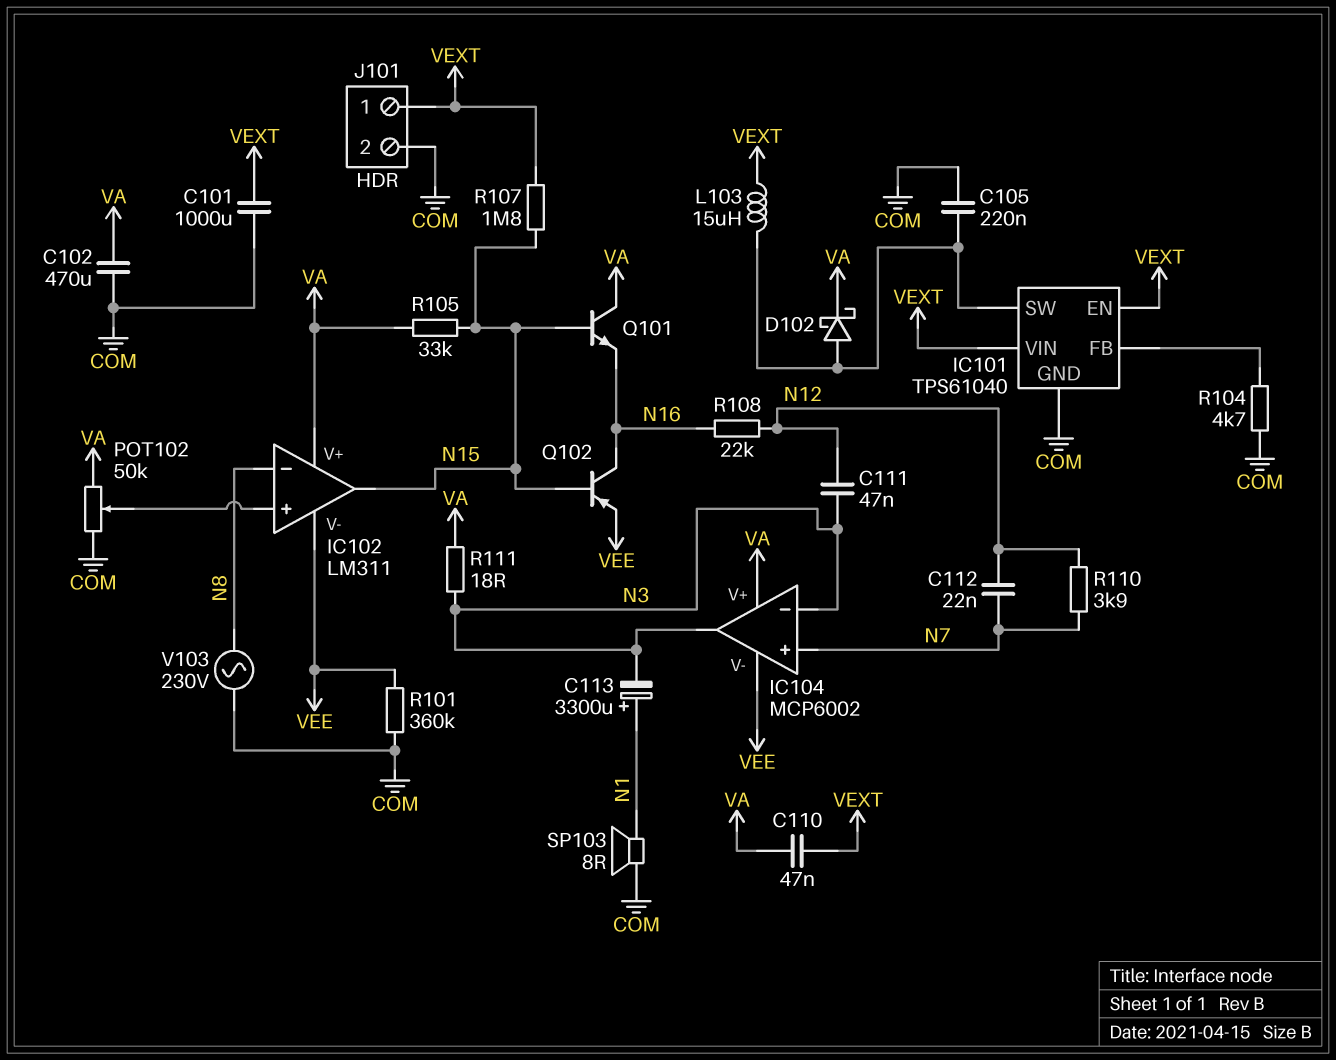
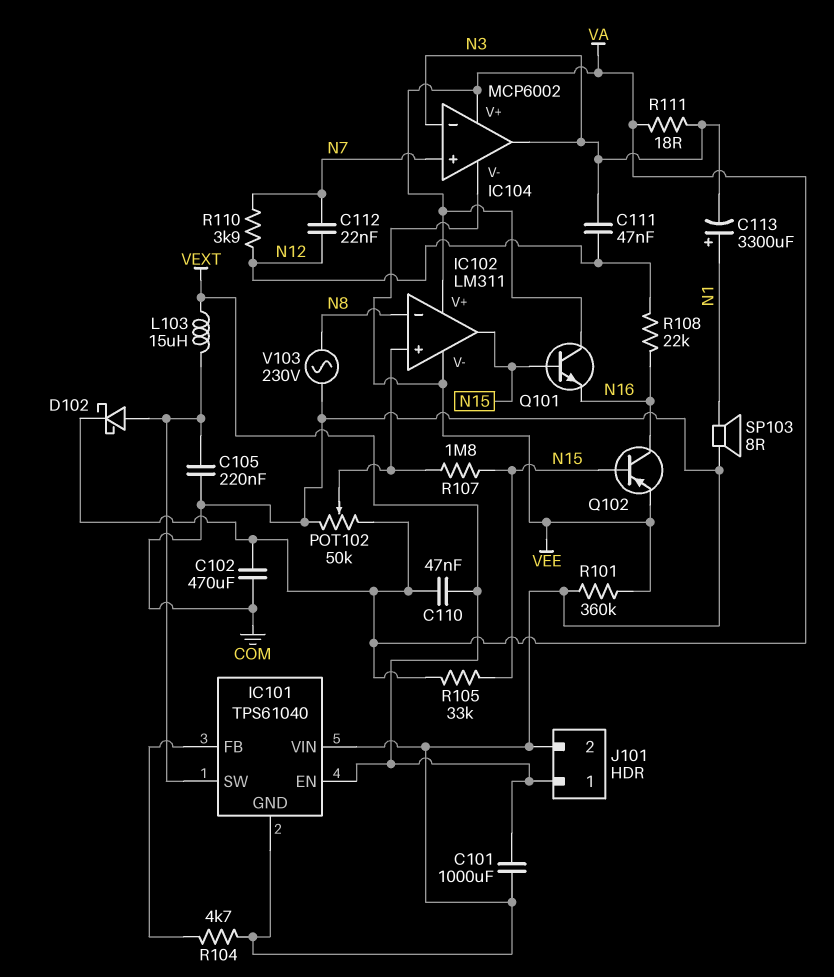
IC101 pin VIN: VEXT -> COM
R107: 1.8M (N15, VEXT) -> 1.8M (IC102/in+, N15)

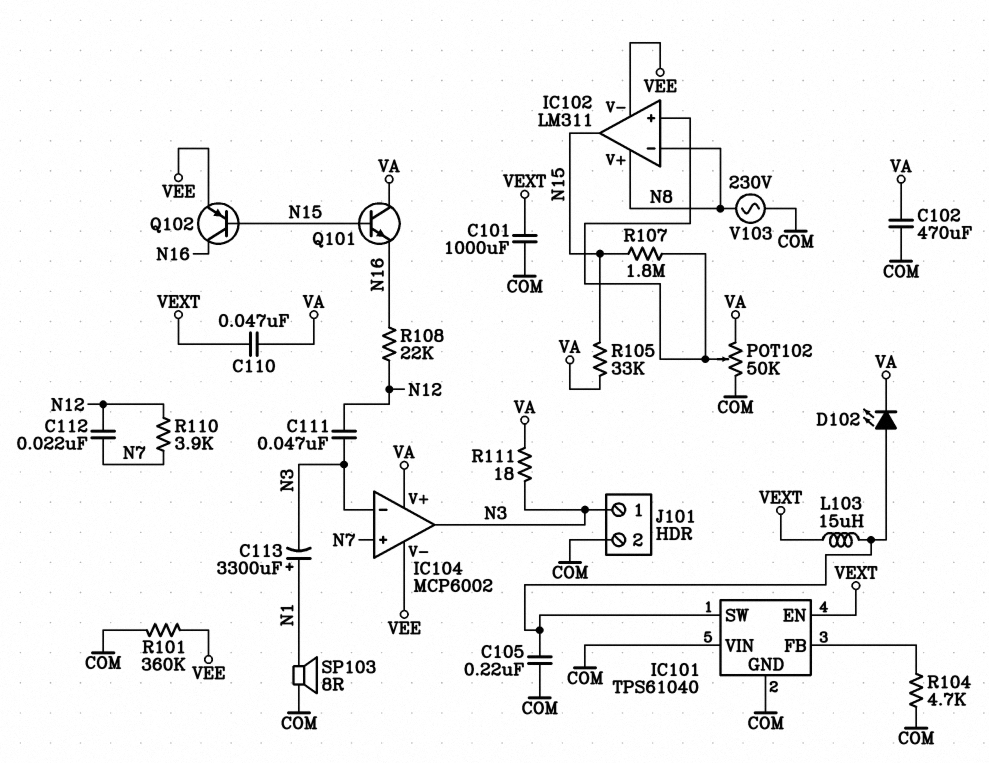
D102: schottky (A IC101/SW, K VA) -> LED (A IC101/SW, K VA)
IC102 pin V+: VA -> N8
J101 pin 1: VEXT -> N3

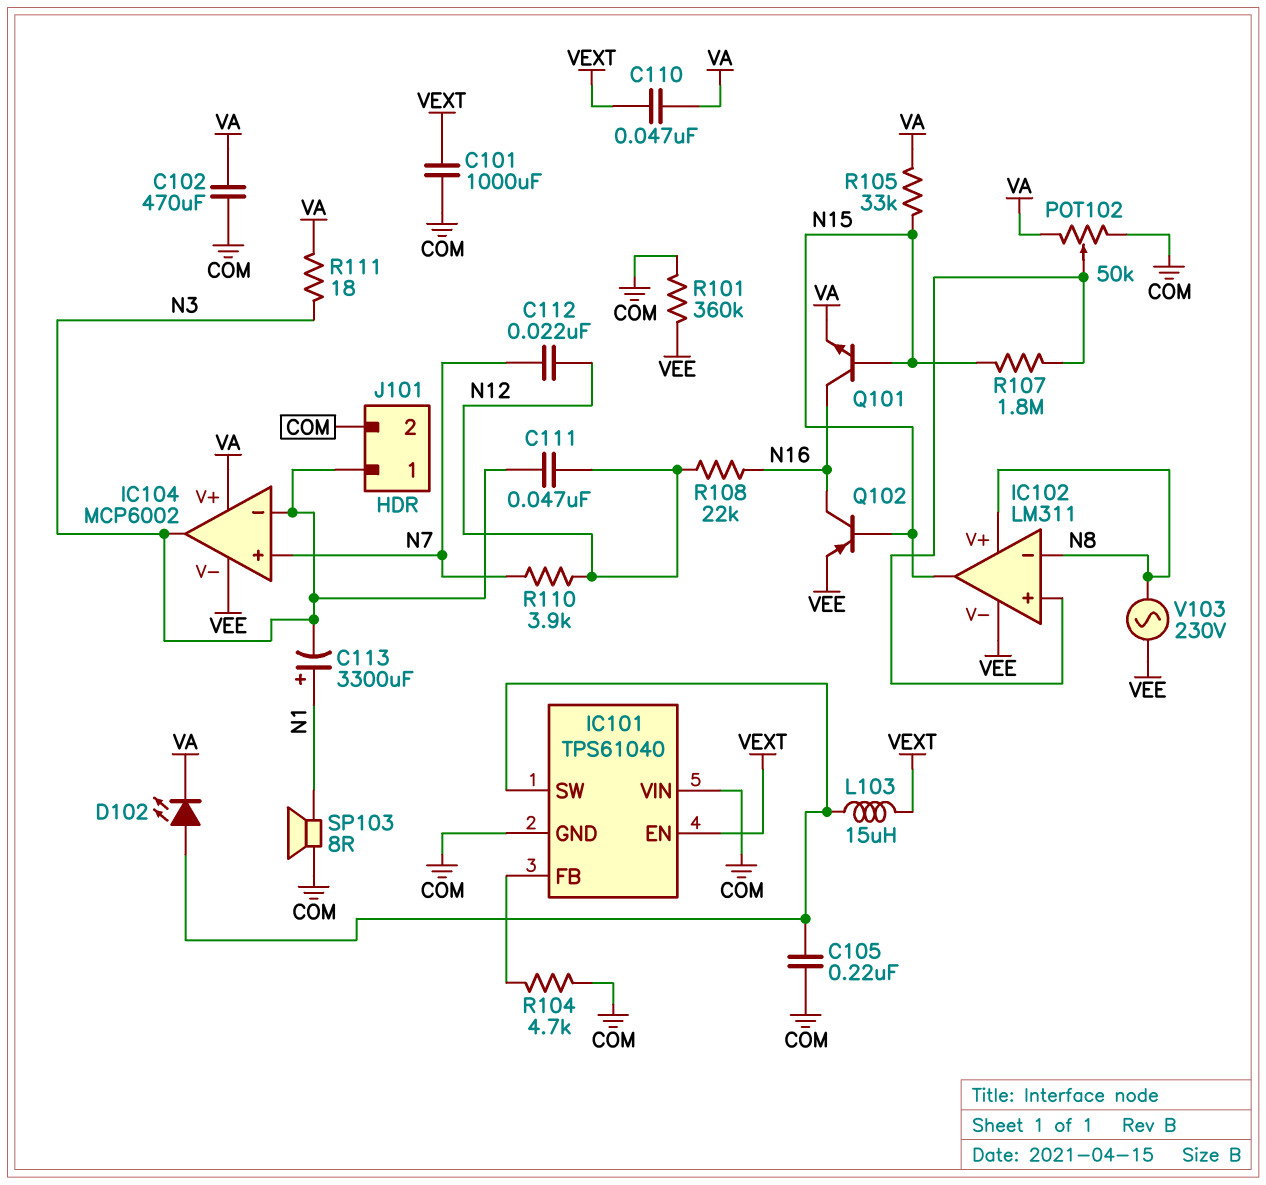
Q101: NPN (B N15, C VA, E N16) -> NPN (B N15, C N16, E VA)
V103: AC 230V (COM, N8) -> AC 230V (N8, VEE)

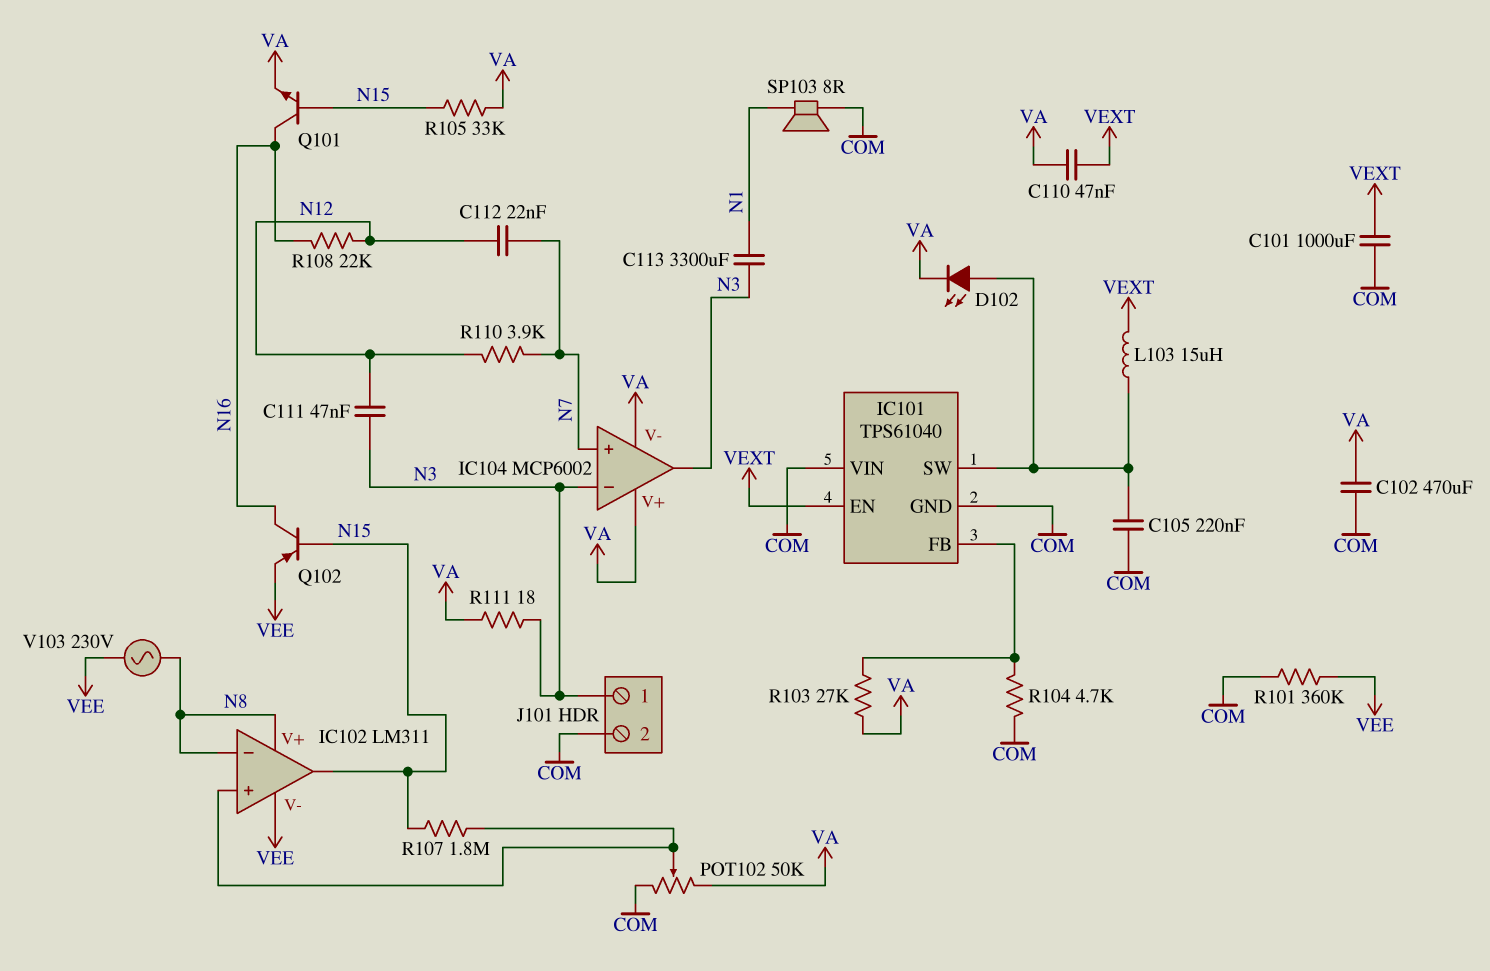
C113: 3300uF (plus N1, minus N3) -> 3300uF (N1, N3)
IC104 pin V-: VEE -> VA
R103: none -> 27k (IC101/FB, VA)

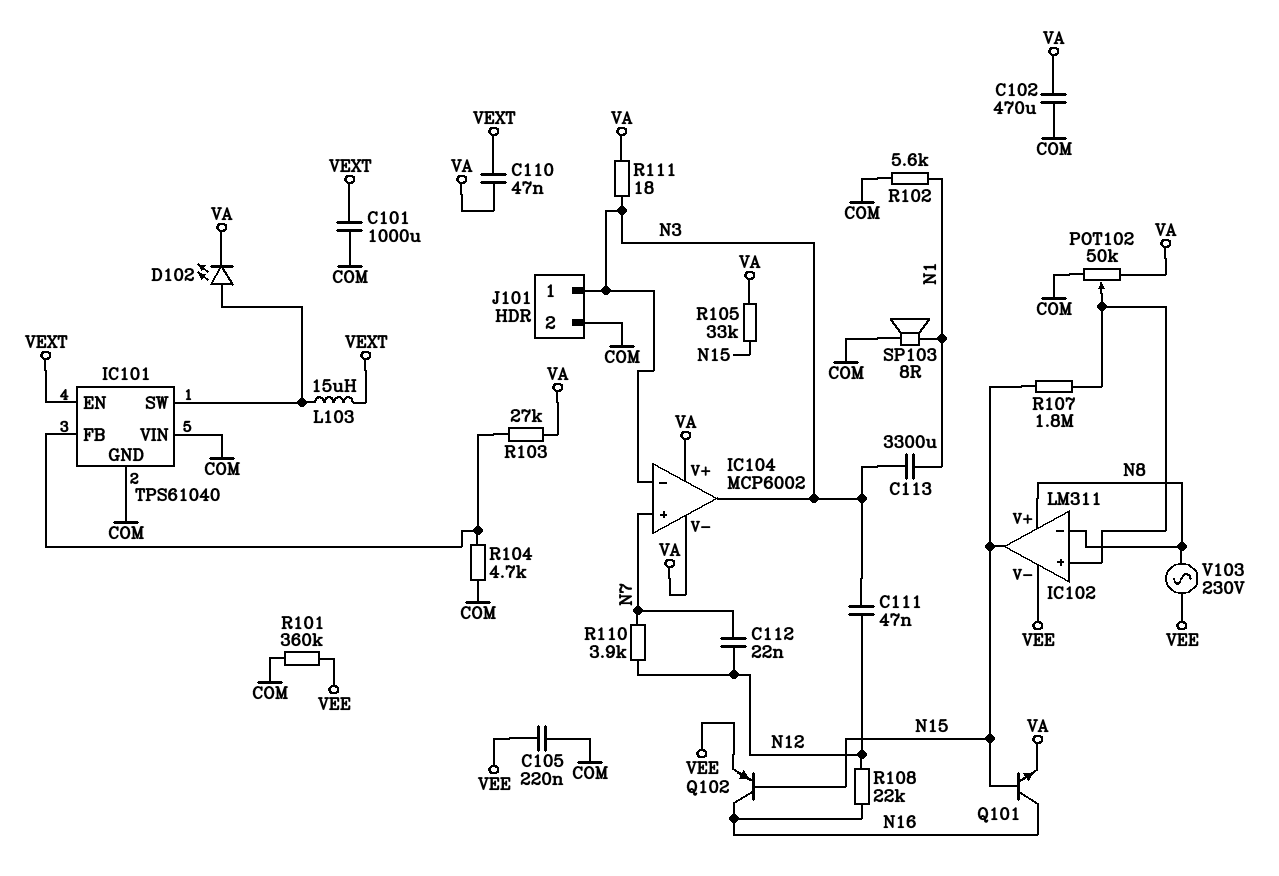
C105: 220nF (COM, IC101/SW) -> 220nF (COM, VEE)
R102: none -> 5.6k (COM, N1)

